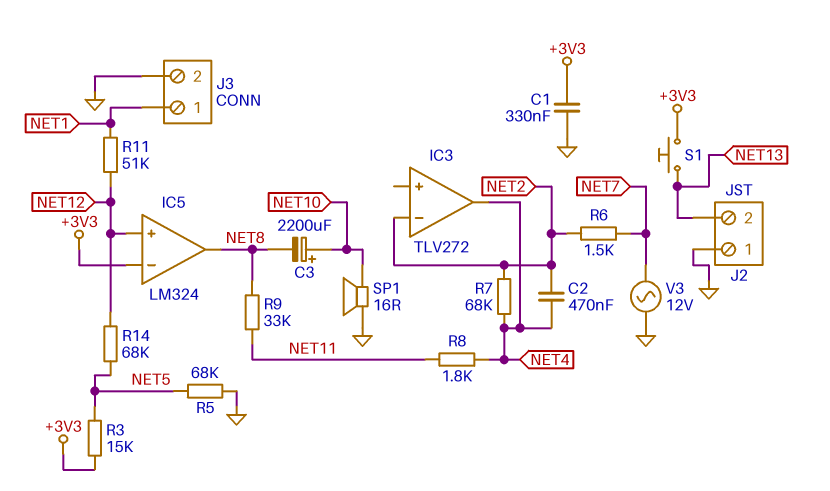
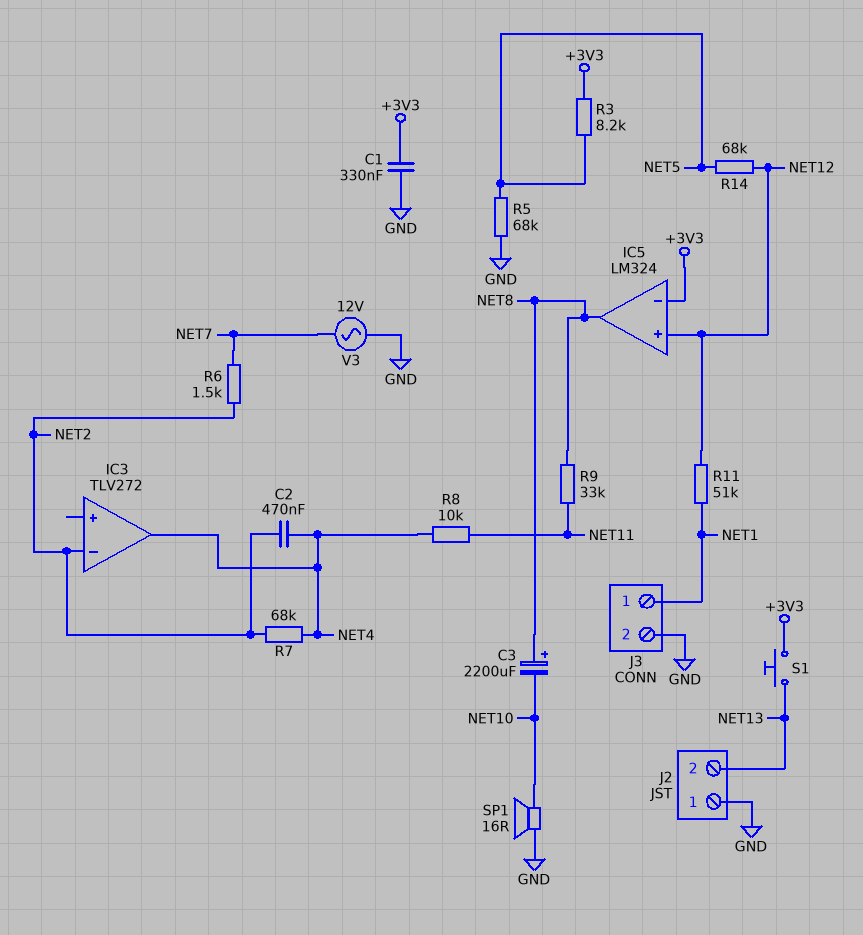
C3: 2200uF (plus NET10, minus NET8) -> 2200uF (plus NET8, minus NET10)
R3: 15k (+3V3, NET5) -> 8.2k (+3V3, NET5)
R8: 1.8k (NET4, NET11) -> 10k (NET4, NET11)

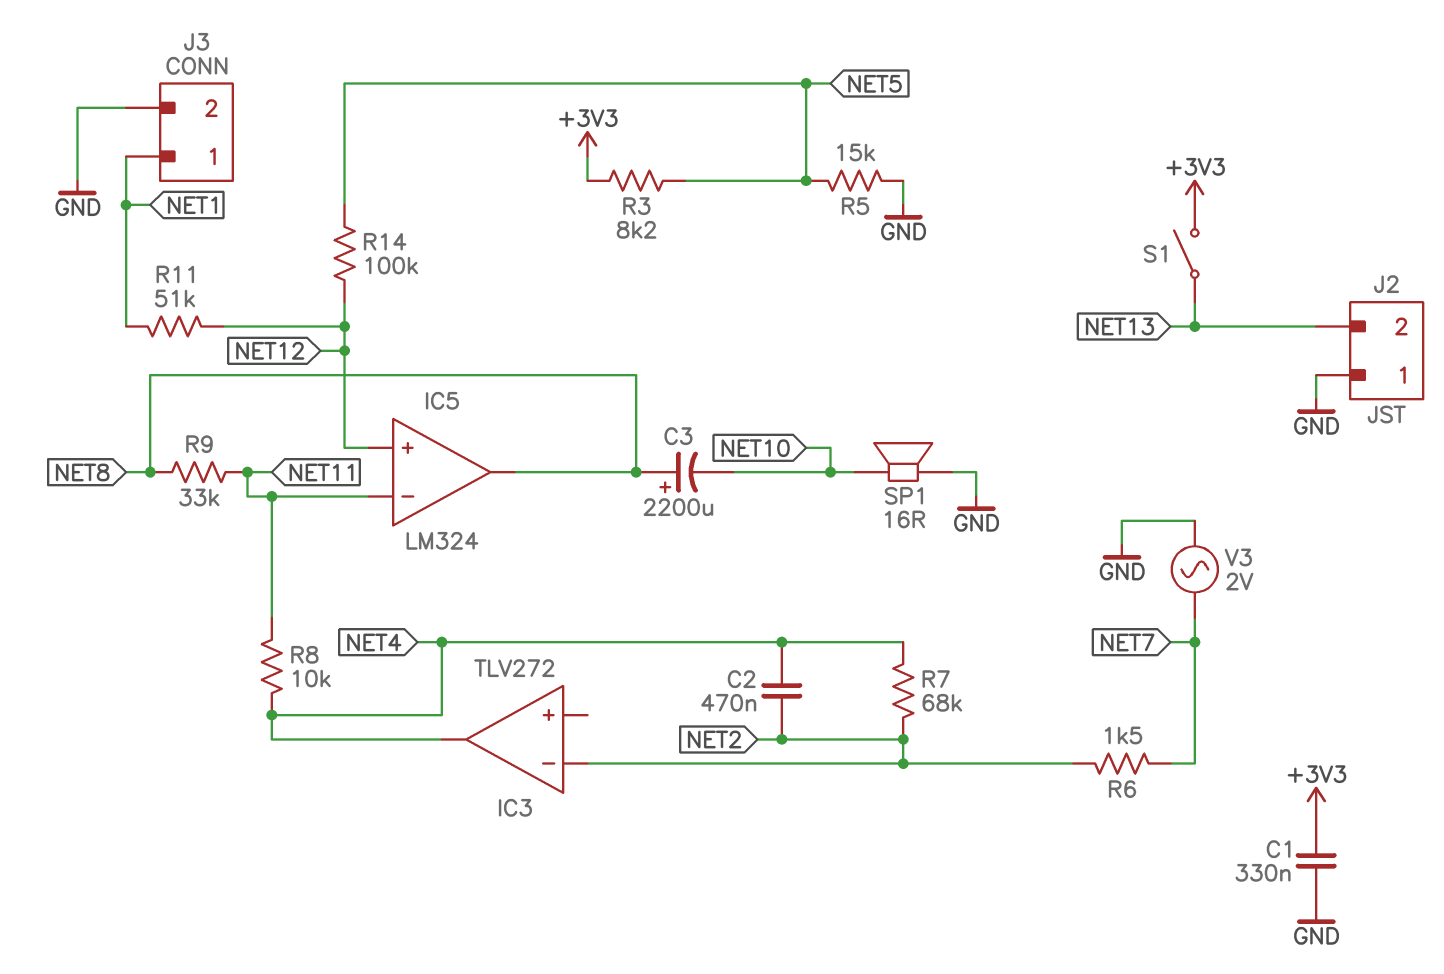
IC5 pin in-: +3V3 -> NET11
R5: 68k (GND, NET5) -> 15k (GND, NET5)
R14: 68k (NET5, NET12) -> 100k (NET5, NET12)
S1: button (+3V3, NET13) -> switch (+3V3, NET13)
V3: AC 12V (GND, NET7) -> AC 2V (GND, NET7)

